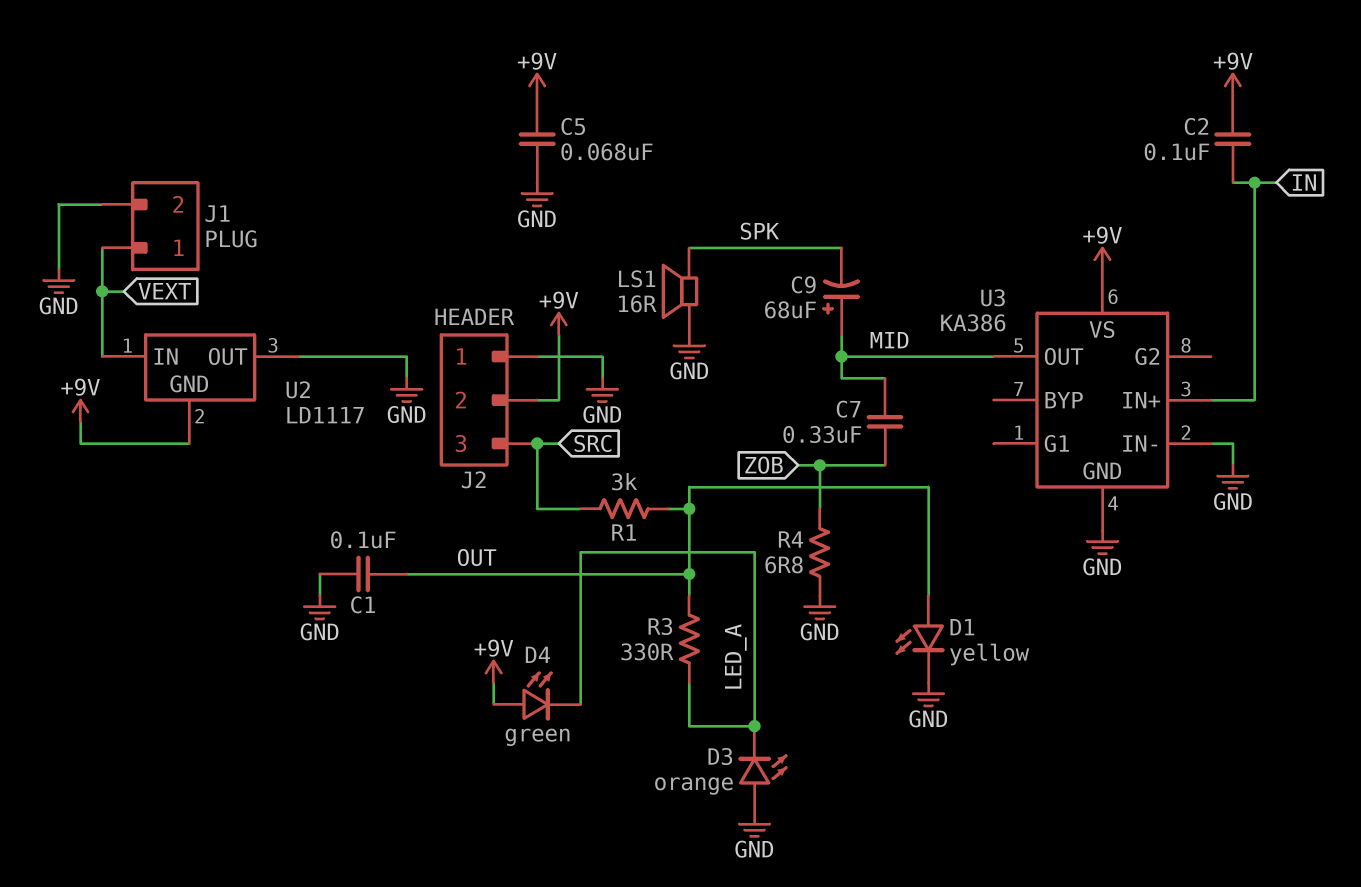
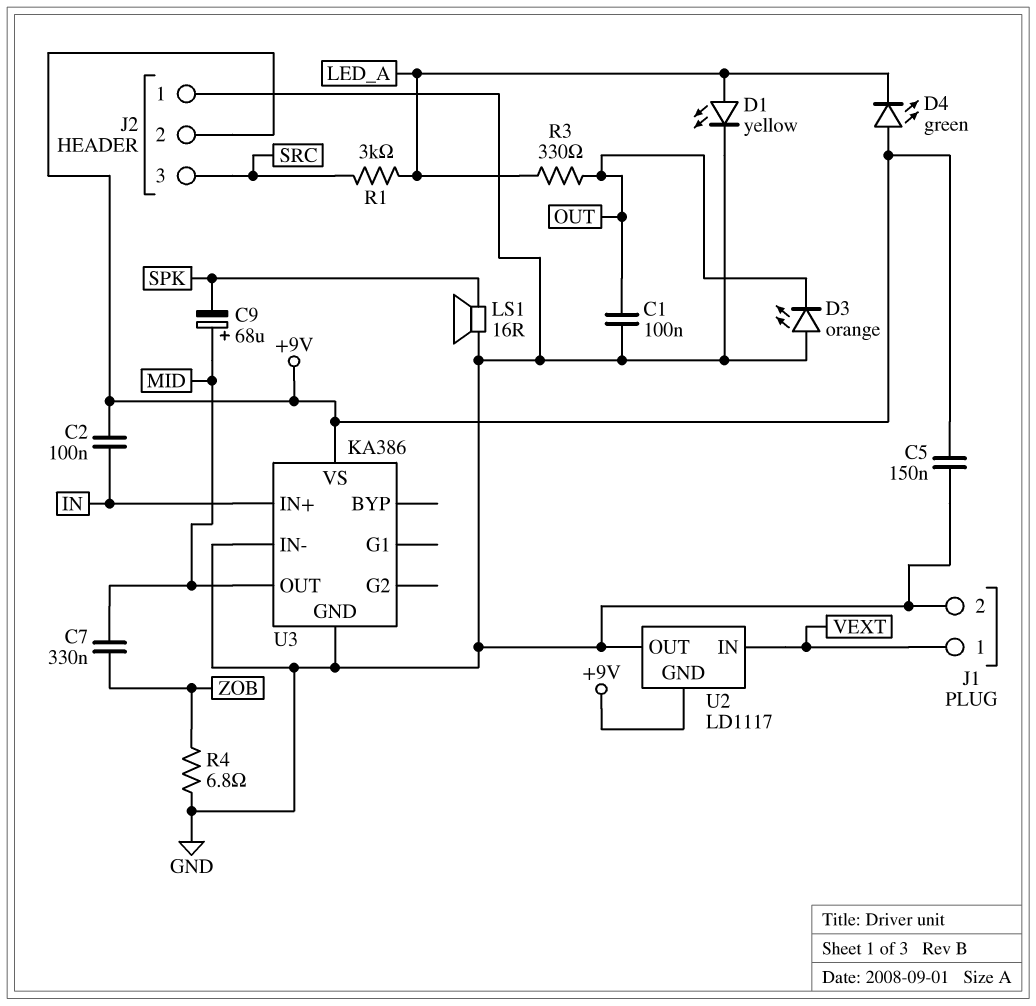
C5: 68nF (+9V, GND) -> 150nF (+9V, GND)
D1: LED yellow (A OUT, K GND) -> LED yellow (A LED_A, K GND)
D3: LED orange (A GND, K LED_A) -> LED orange (A GND, K OUT)
R1: 3k (OUT, SRC) -> 3k (LED_A, SRC)

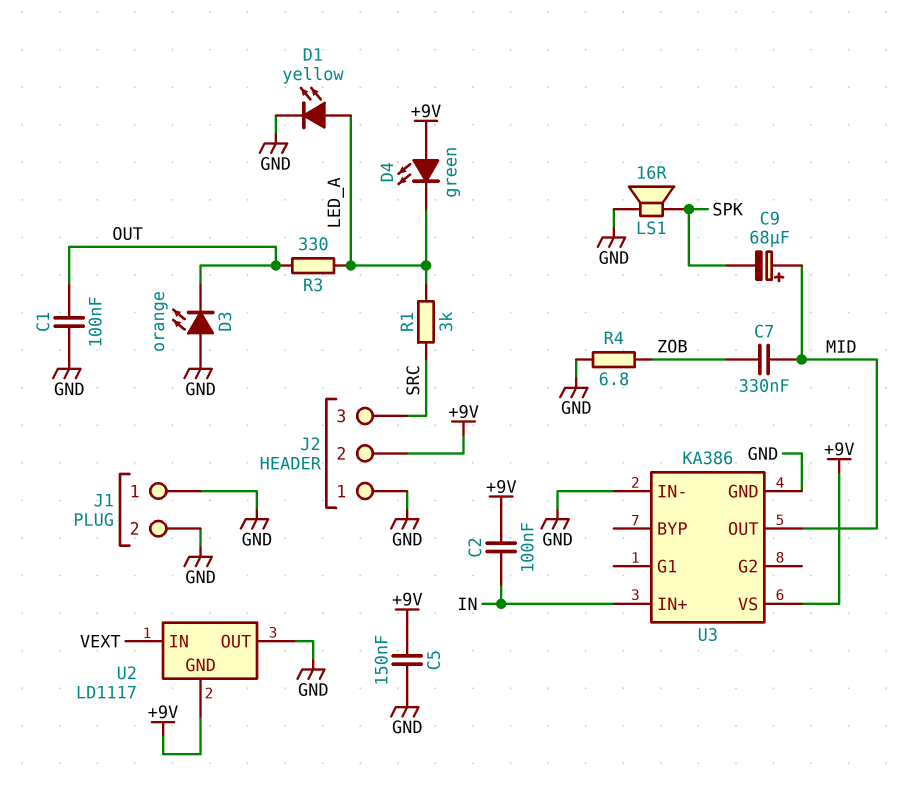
J1 pin 1: VEXT -> GND

